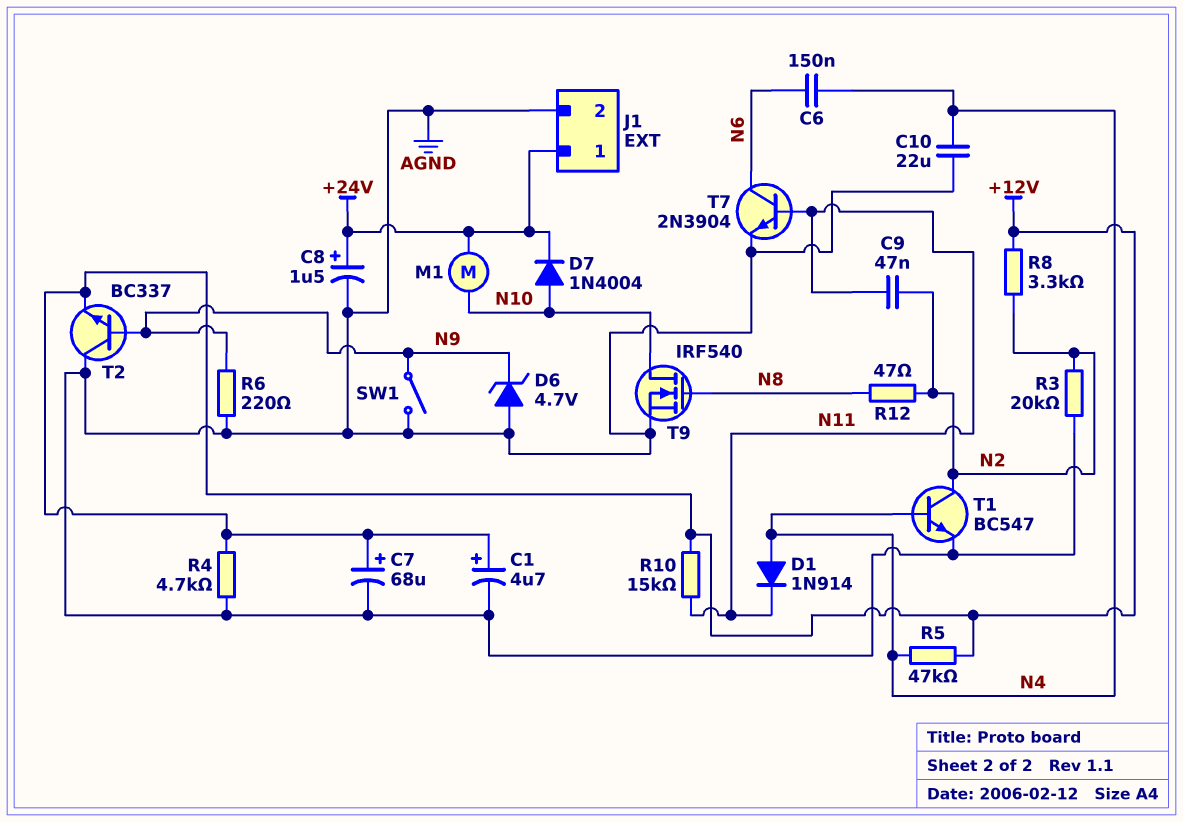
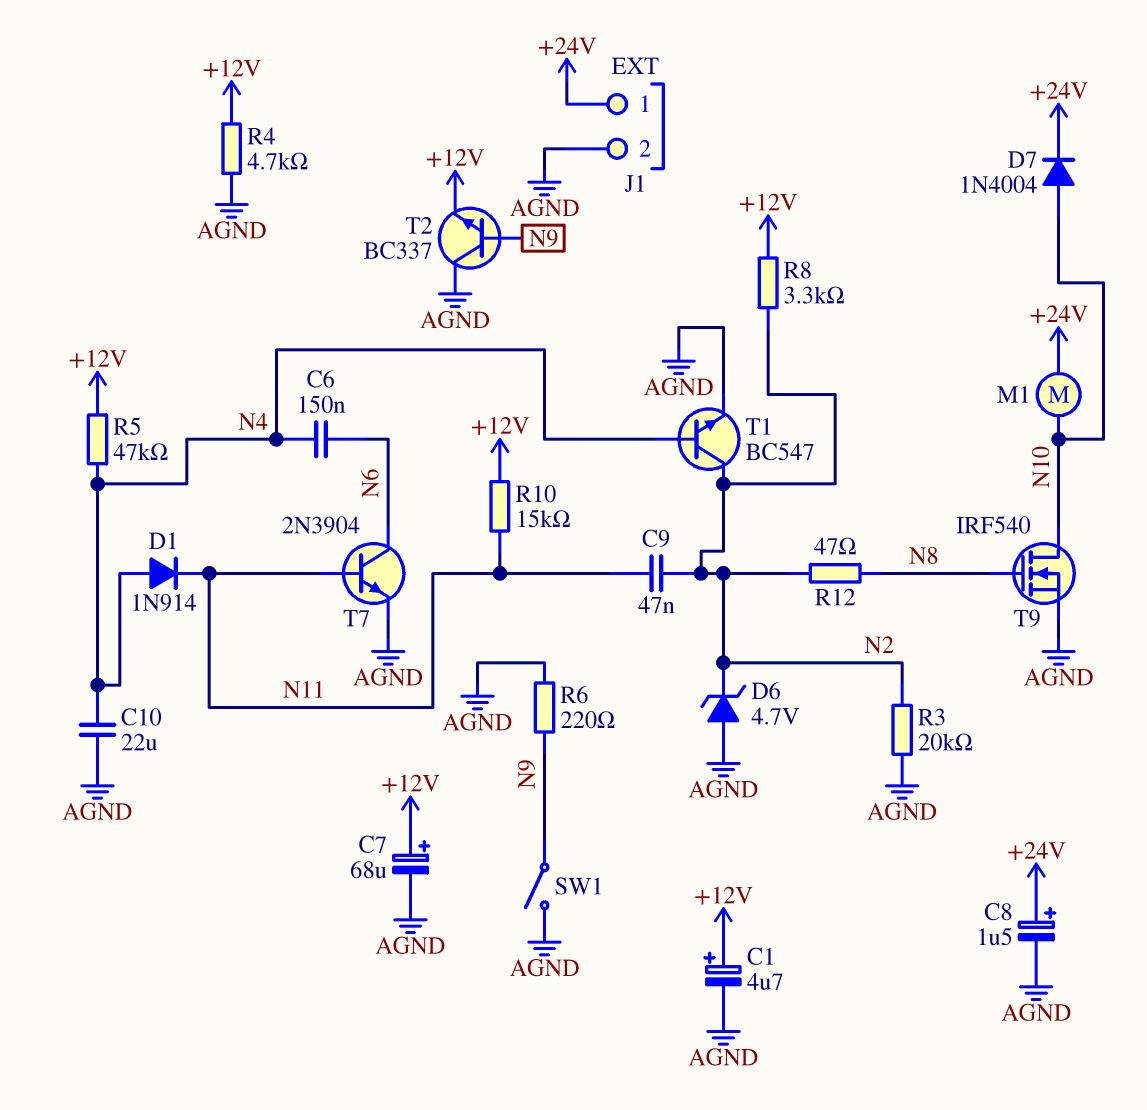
D6: zener 4.7V (A AGND, K N9) -> zener 4.7V (A AGND, K N2)

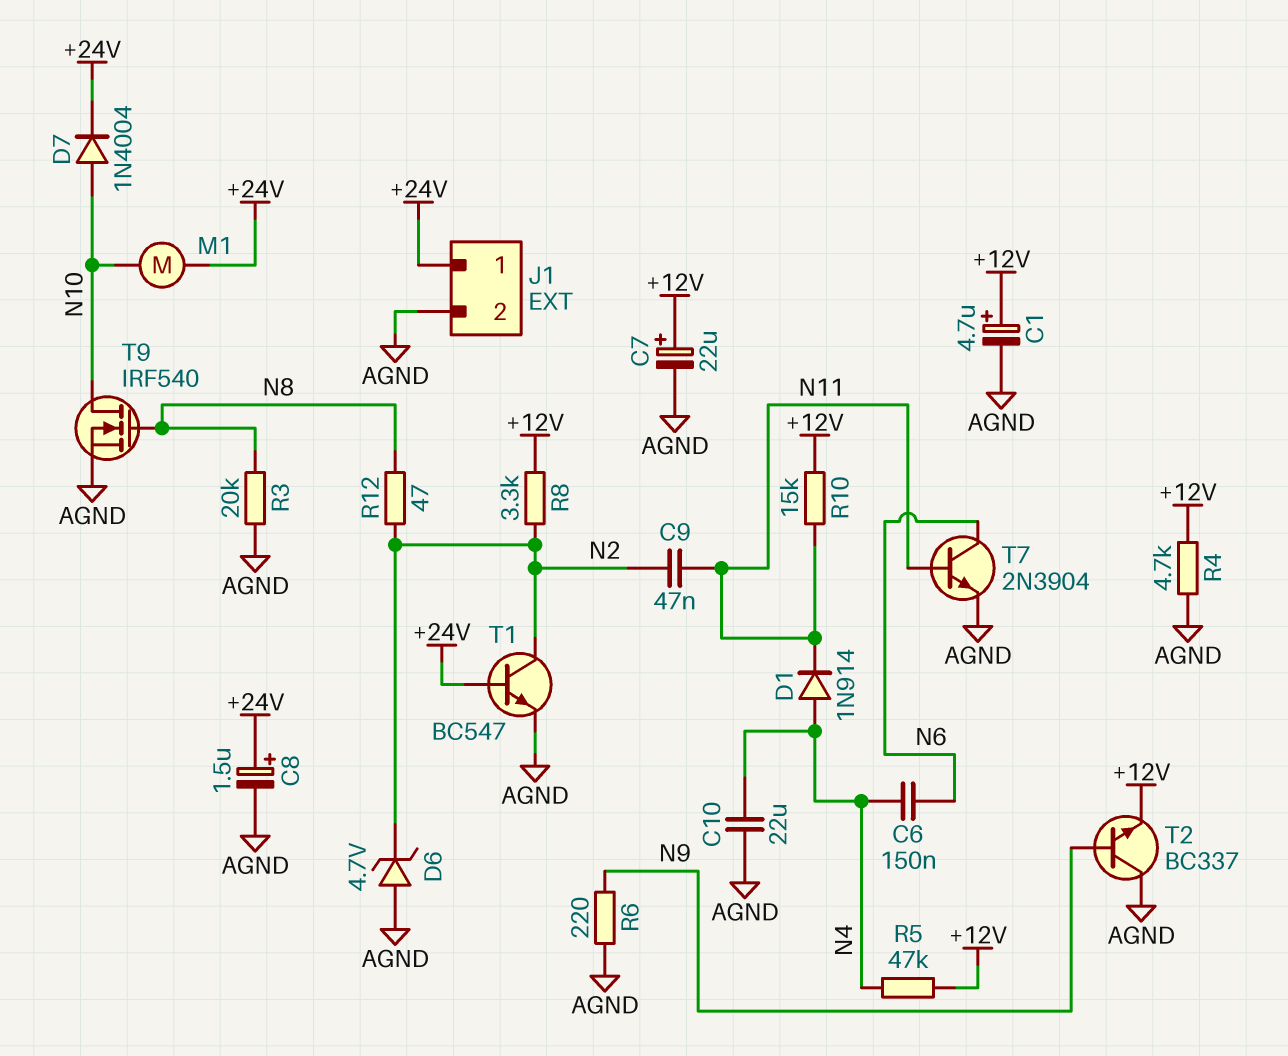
C7: 68uF (plus +12V, minus AGND) -> 22uF (plus +12V, minus AGND)
R3: 20k (AGND, N2) -> 20k (AGND, N8)
SW1: switch (AGND, N9) -> none
T1: NPN BC547 (B N4, C N2, E AGND) -> NPN BC547 (B +24V, C N2, E AGND)

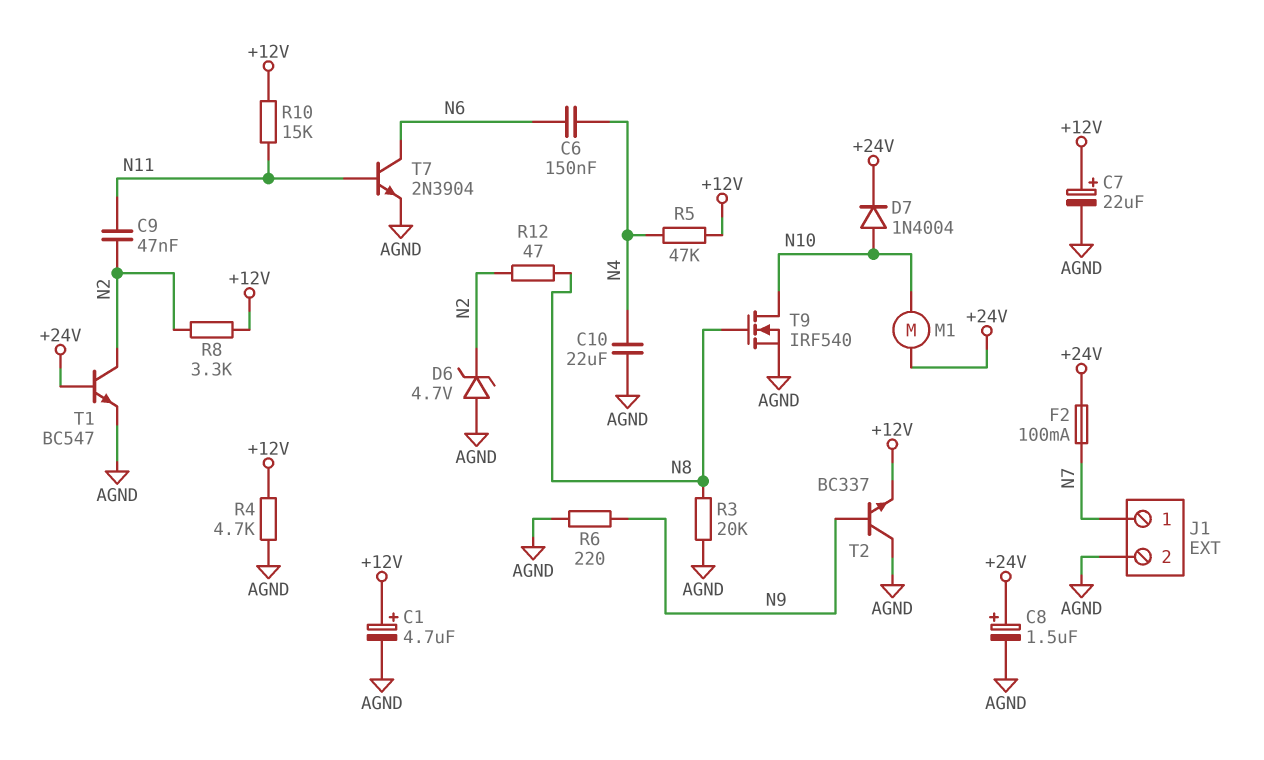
D1: diode 1N914 (A N4, K N11) -> none
F2: none -> 100mA (+24V, N7)
J1 pin 1: +24V -> N7

